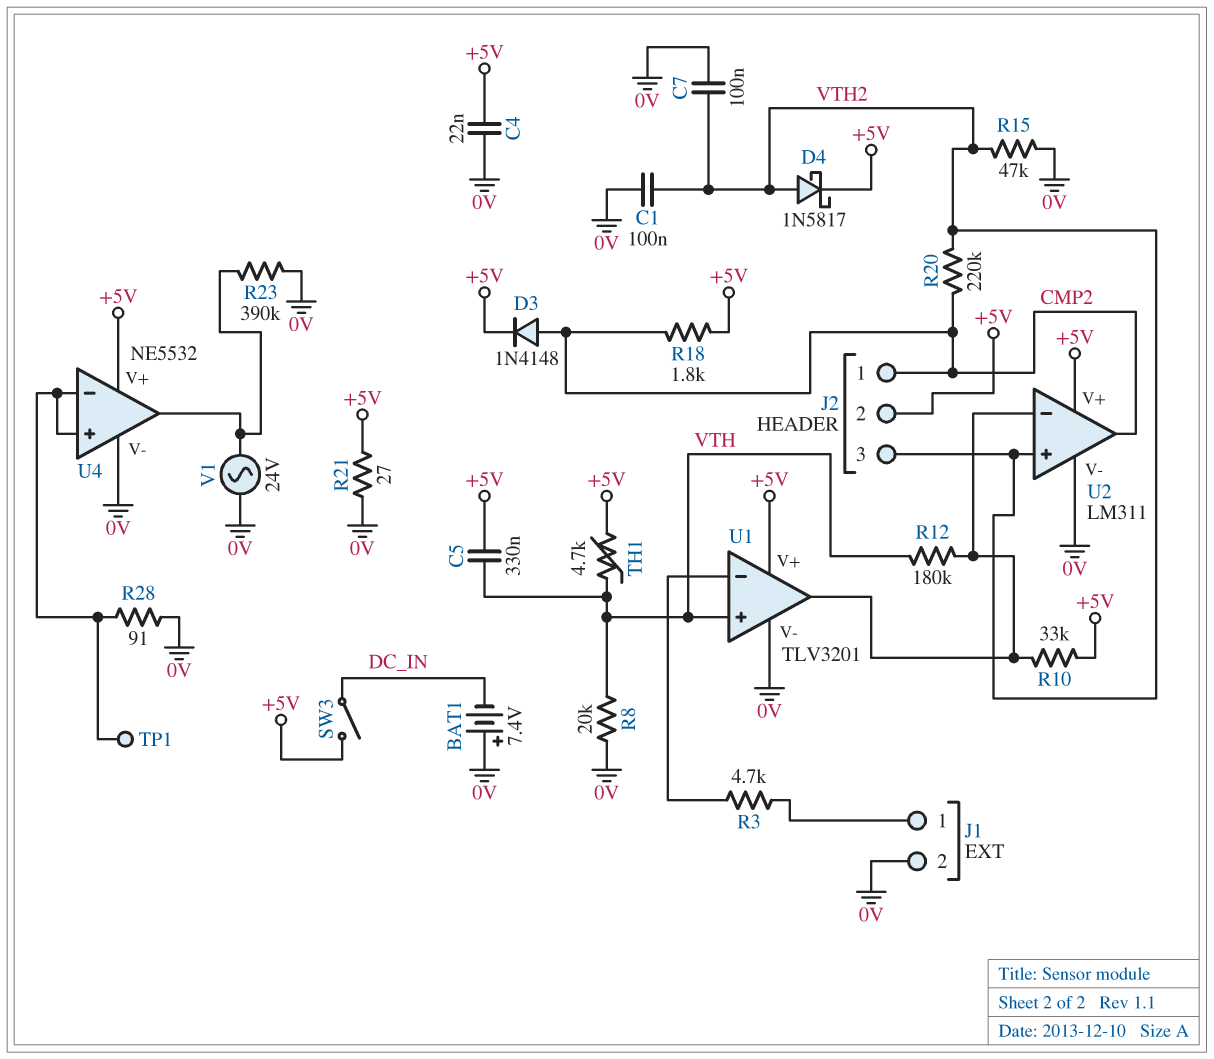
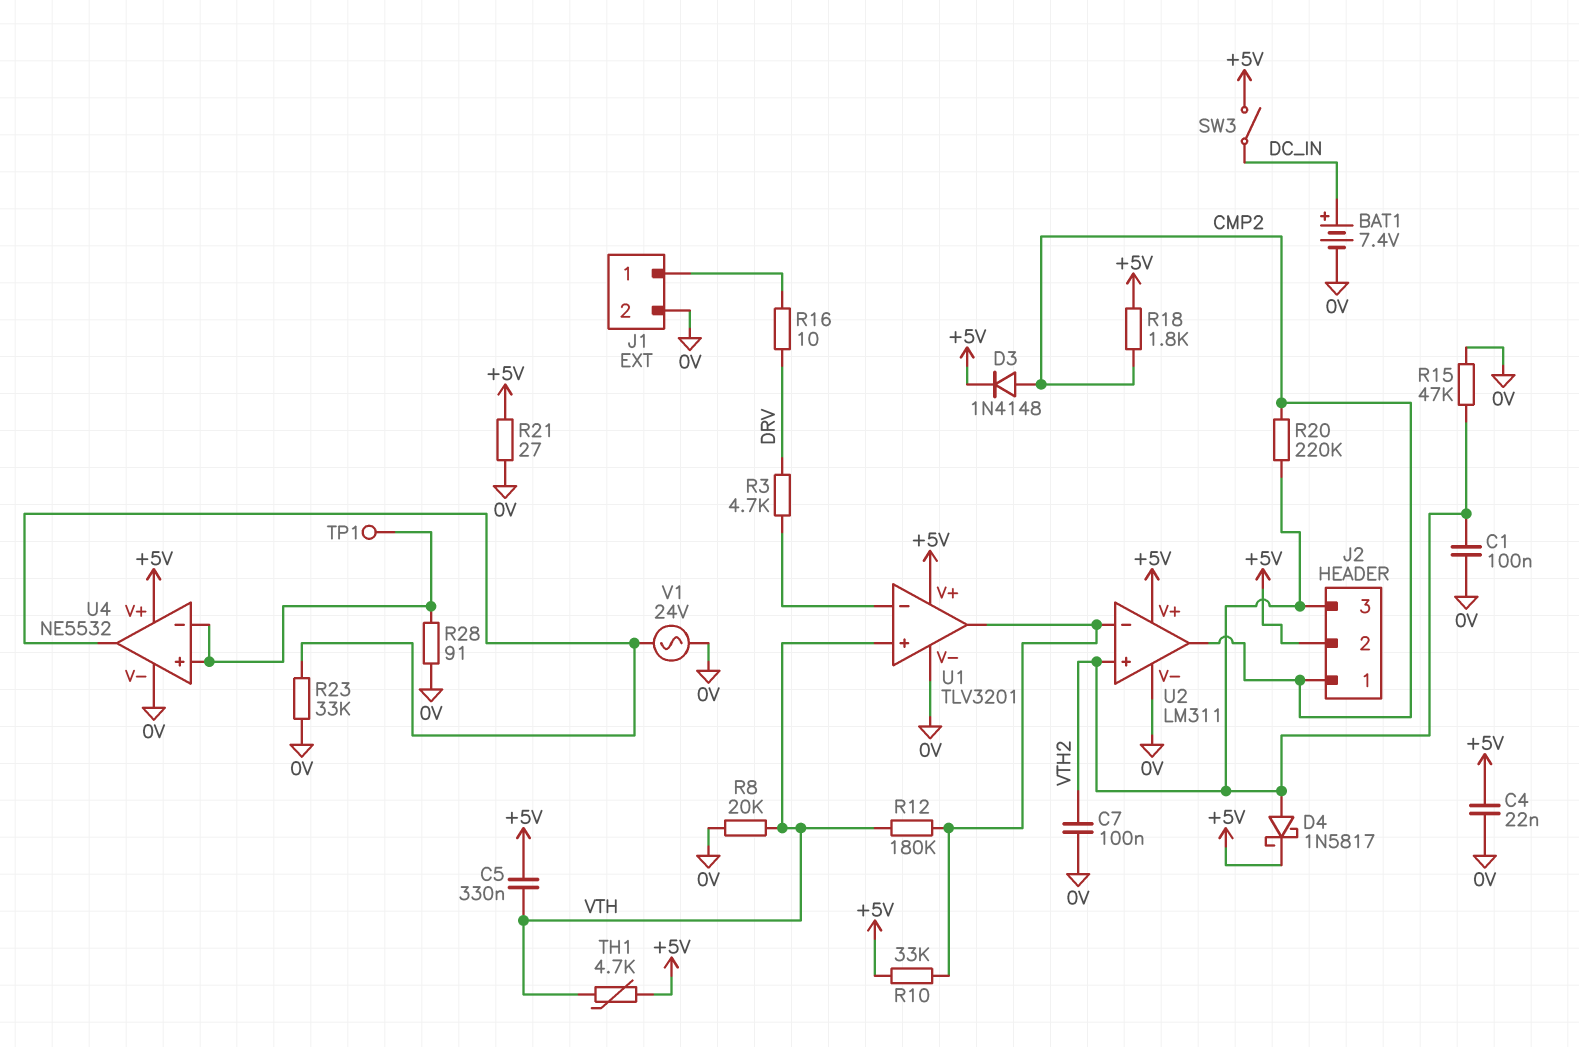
BAT1: 7.4V (plus 0V, minus DC_IN) -> 7.4V (plus DC_IN, minus 0V)
R3: 4.7k (J1/1, U1/in-) -> 4.7k (DRV, U1/in-)
R16: none -> 10 (DRV, J1/1)
R23: 390k (0V, U4/out) -> 33k (0V, U4/out)

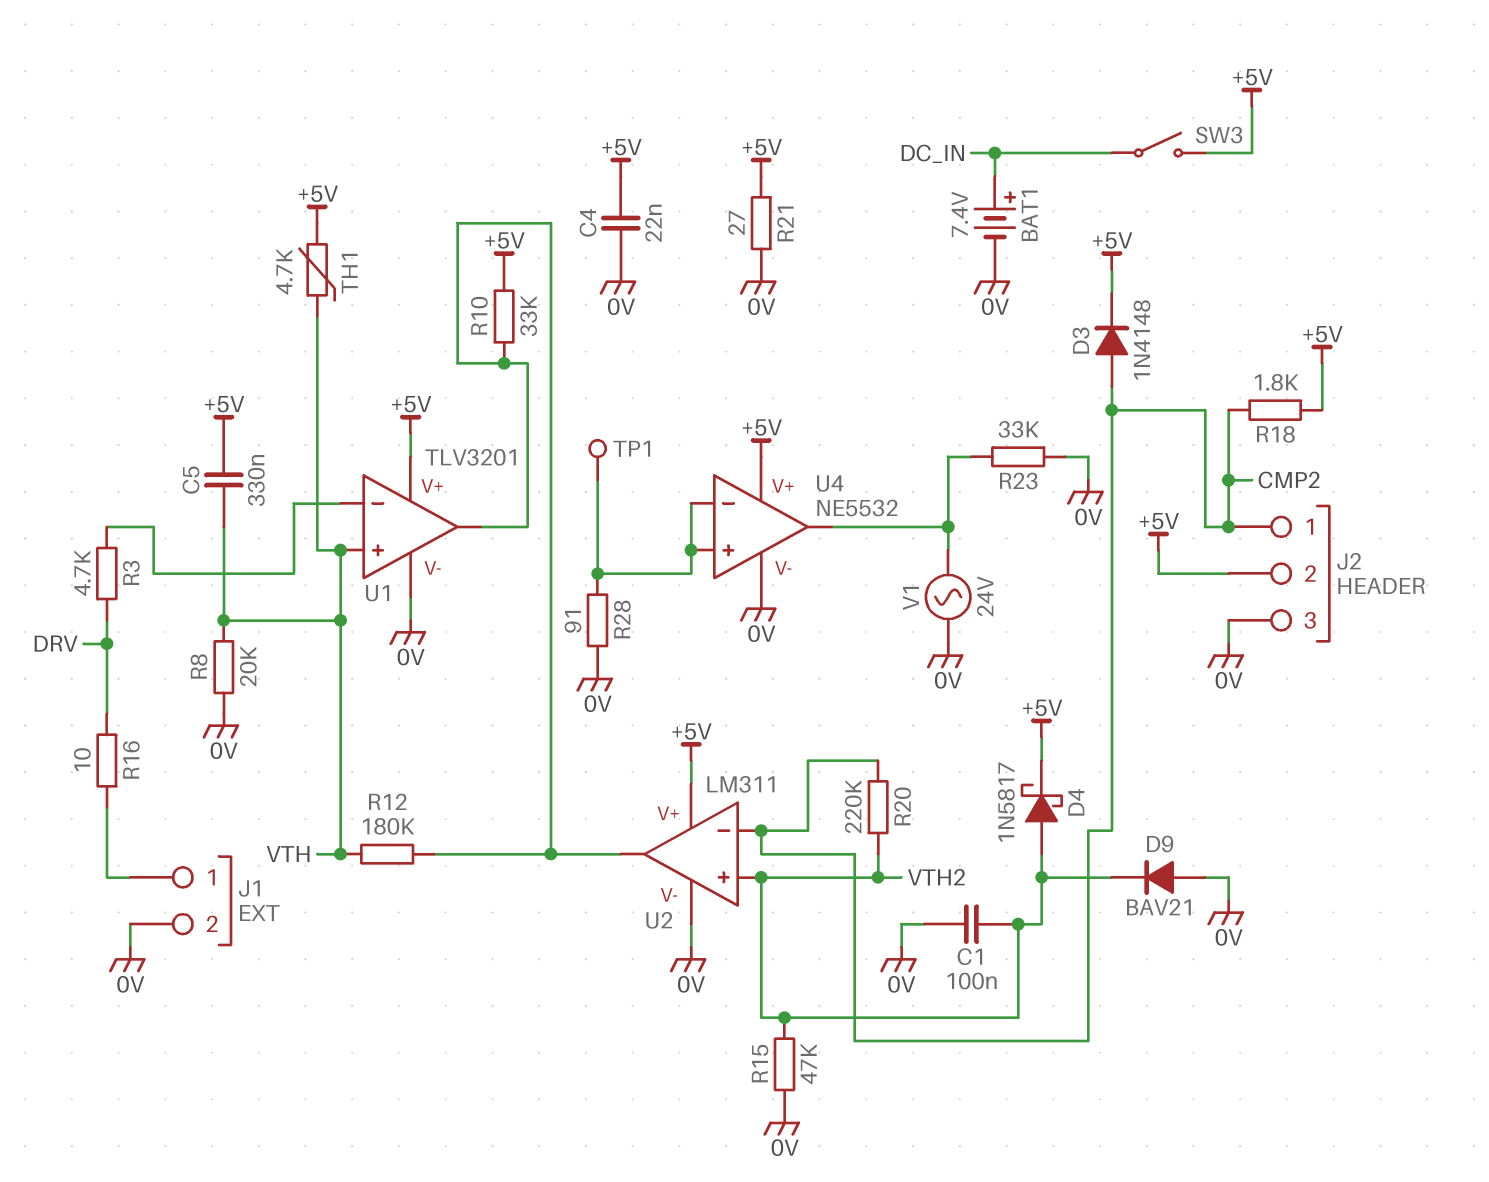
C7: 100nF (0V, VTH2) -> none
D9: none -> diode BAV21 (A 0V, K VTH2)
J2 pin 3: VTH2 -> 0V
U2 pin in-: U1/out -> CMP2
U2 pin out: CMP2 -> U1/out

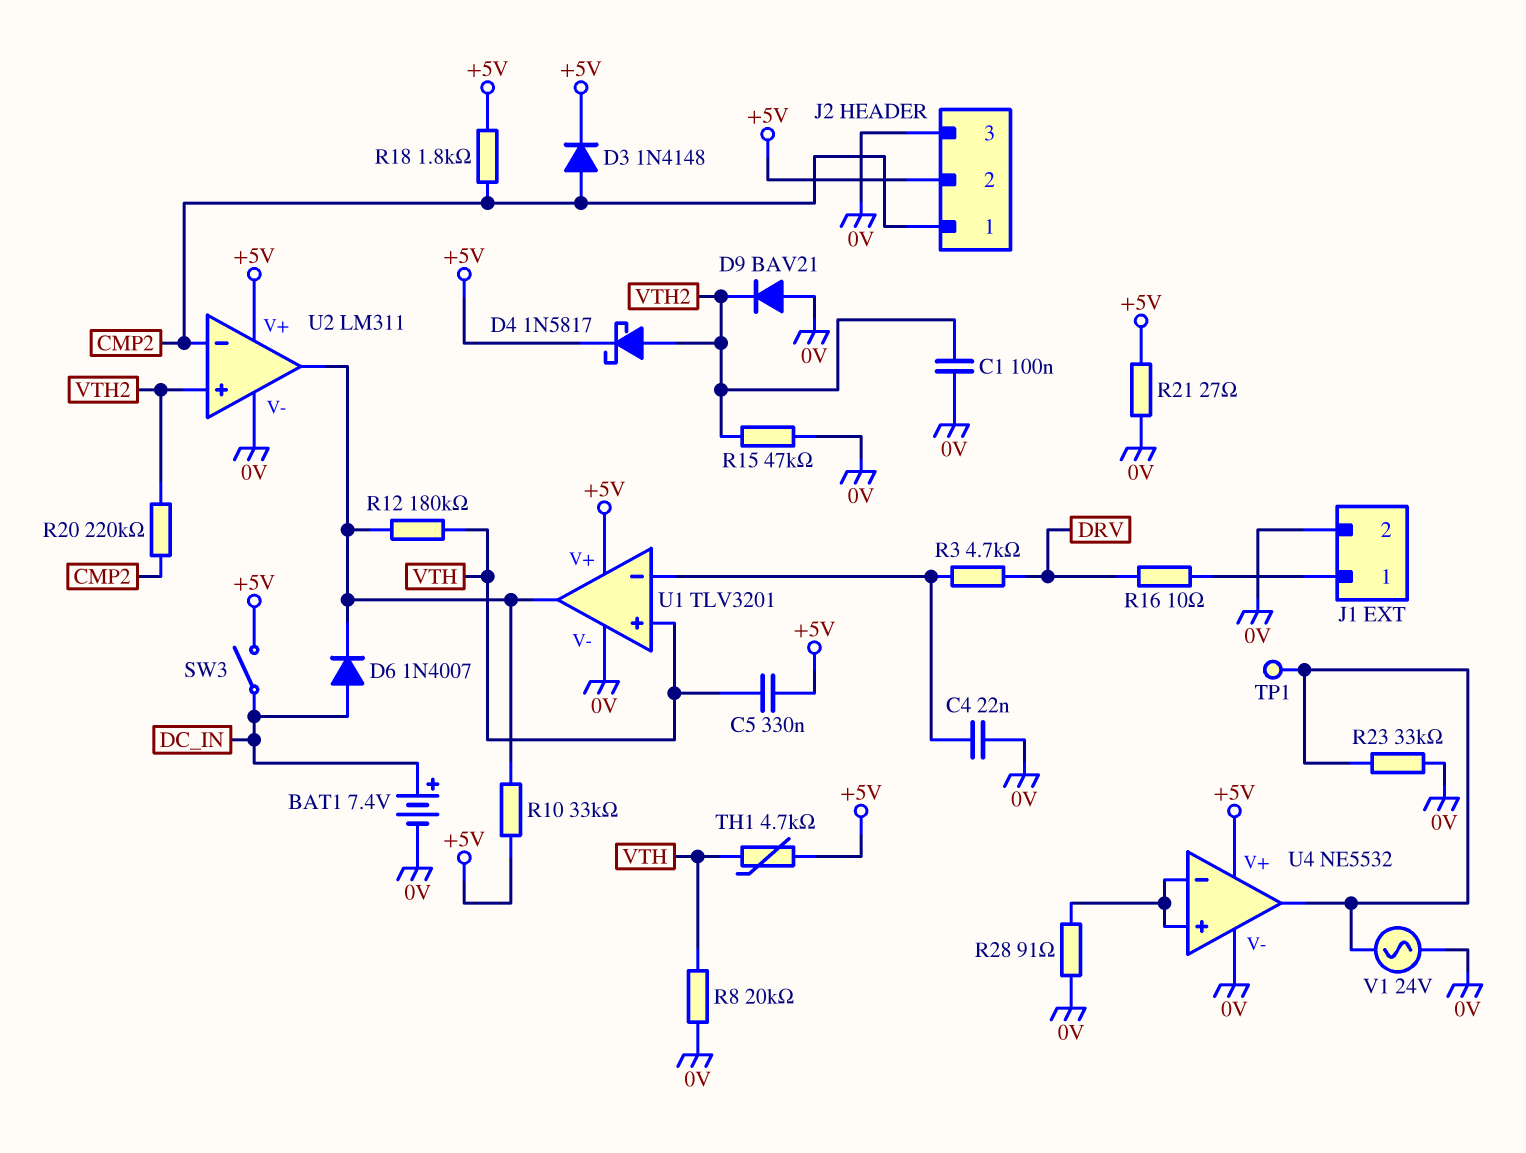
C4: 22nF (+5V, 0V) -> 22nF (0V, U1/in-)
D6: none -> diode 1N4007 (A DC_IN, K U1/out)
TP1: test point (U4/in+) -> test point (U4/out)

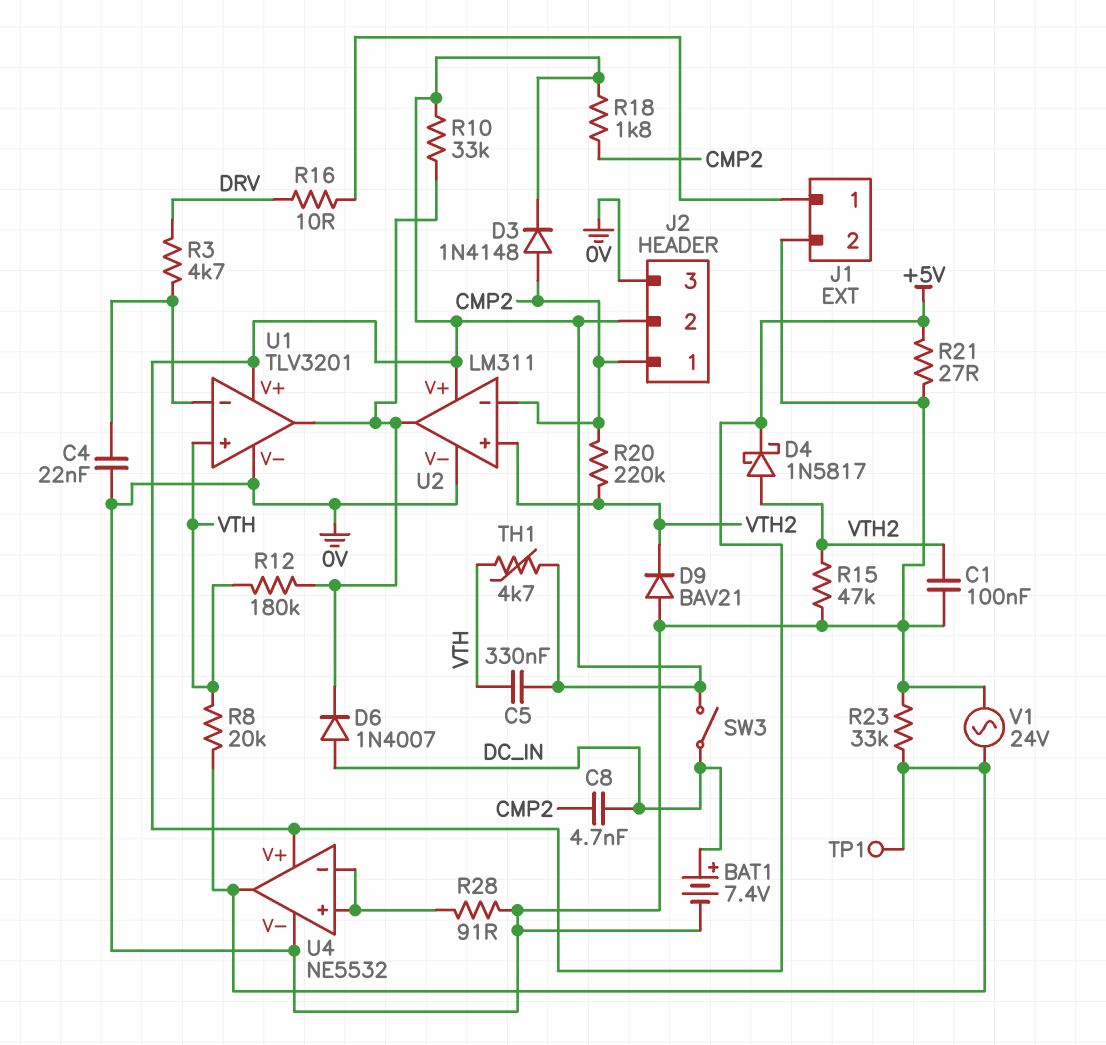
C8: none -> 4.7nF (CMP2, DC_IN)
R8: 20k (0V, VTH) -> 20k (U4/out, VTH)

